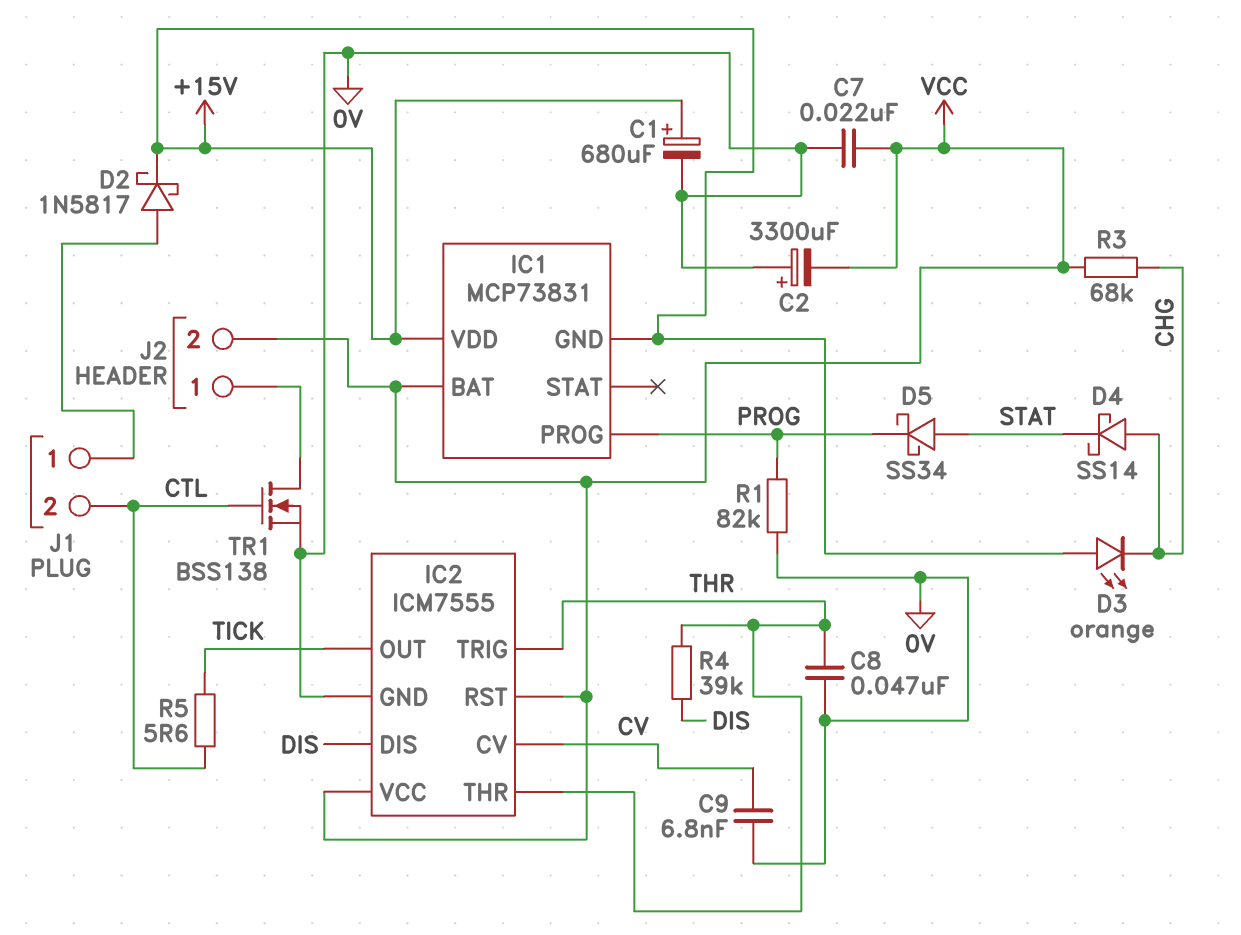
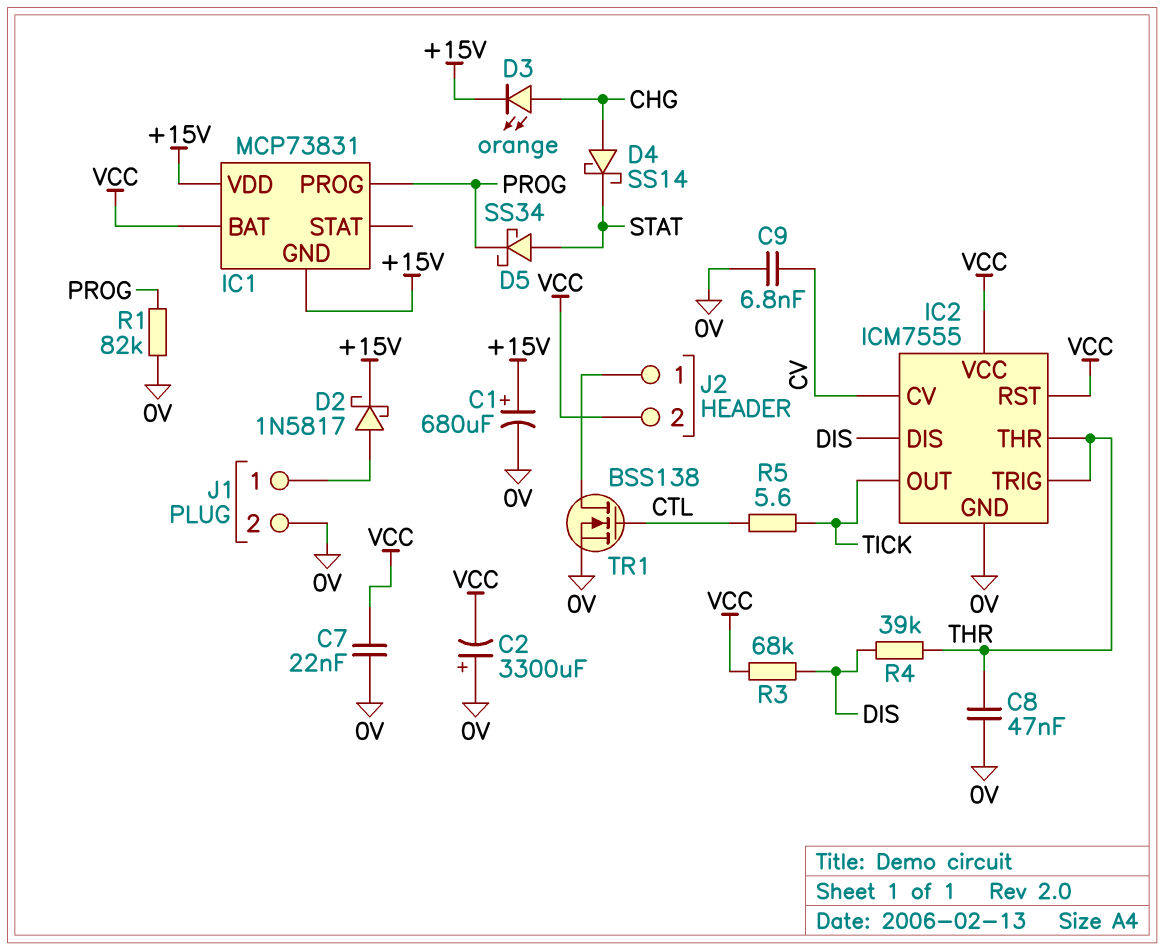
D3: LED orange (A +15V, K CHG) -> LED orange (A CHG, K +15V)
J1 pin 2: CTL -> 0V
R3: 68k (CHG, VCC) -> 68k (DIS, VCC)

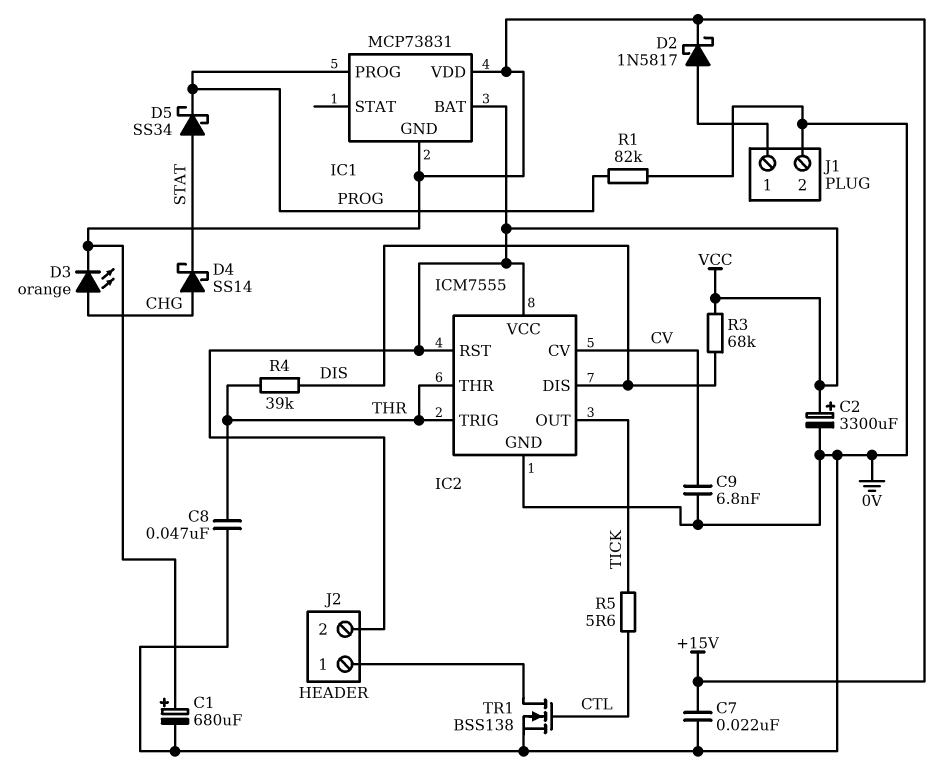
C2: 3300uF (plus 0V, minus VCC) -> 3300uF (plus VCC, minus 0V)
C7: 22nF (0V, VCC) -> 22nF (+15V, 0V)

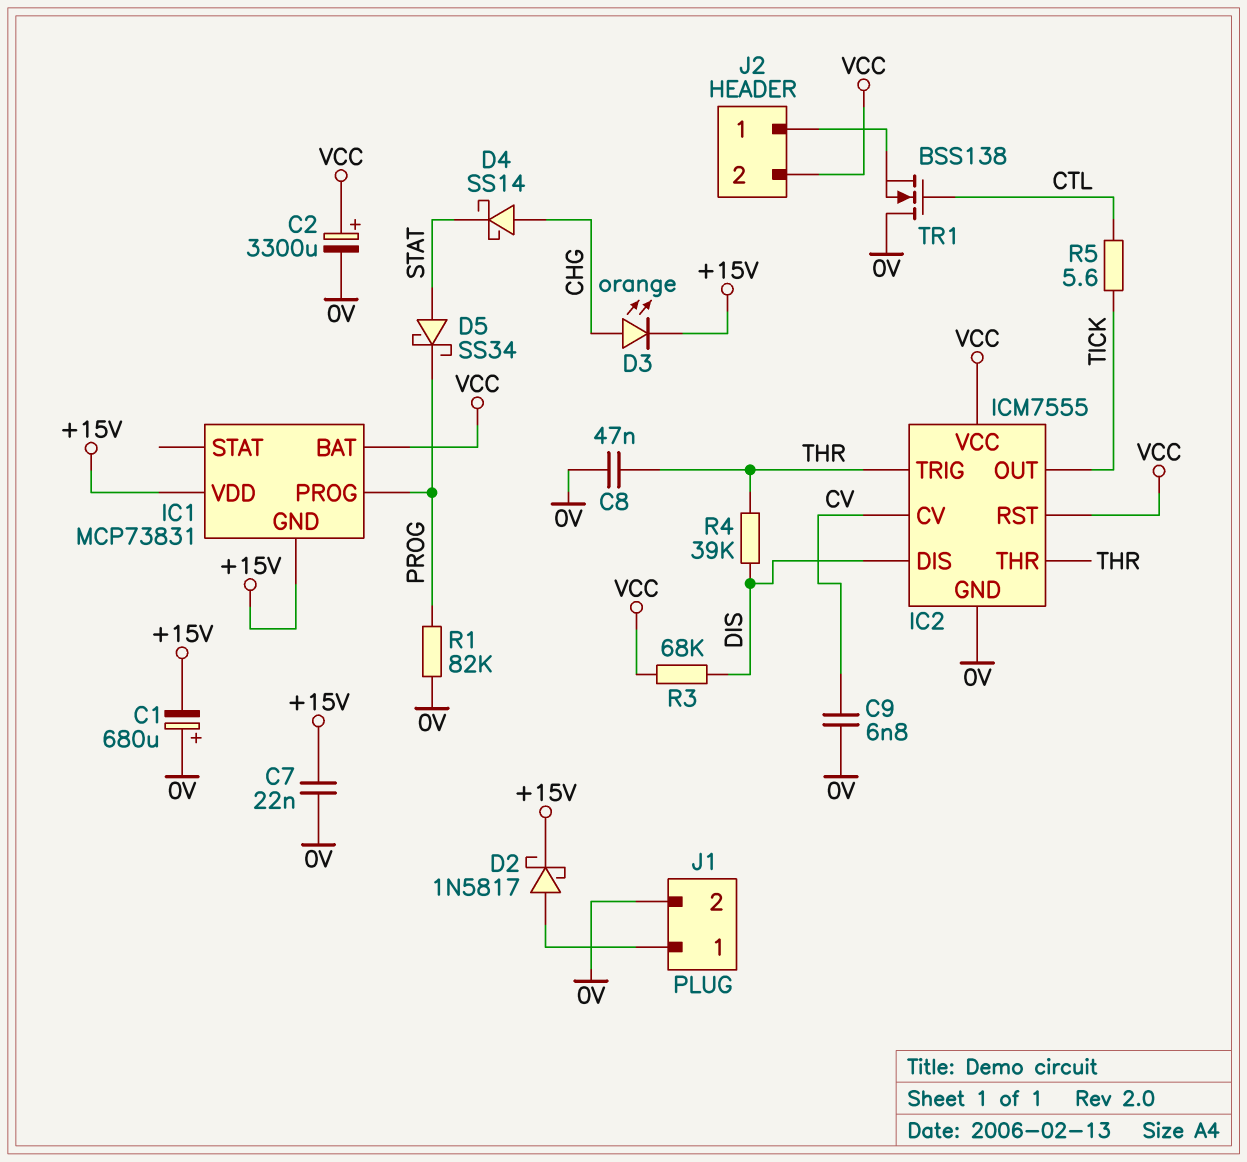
C1: 680uF (plus +15V, minus 0V) -> 680uF (plus 0V, minus +15V)
TR1: NMOS BSS138 (G CTL, D J2/1, S 0V) -> NMOS BSS138 (G CTL, D 0V, S J2/1)

